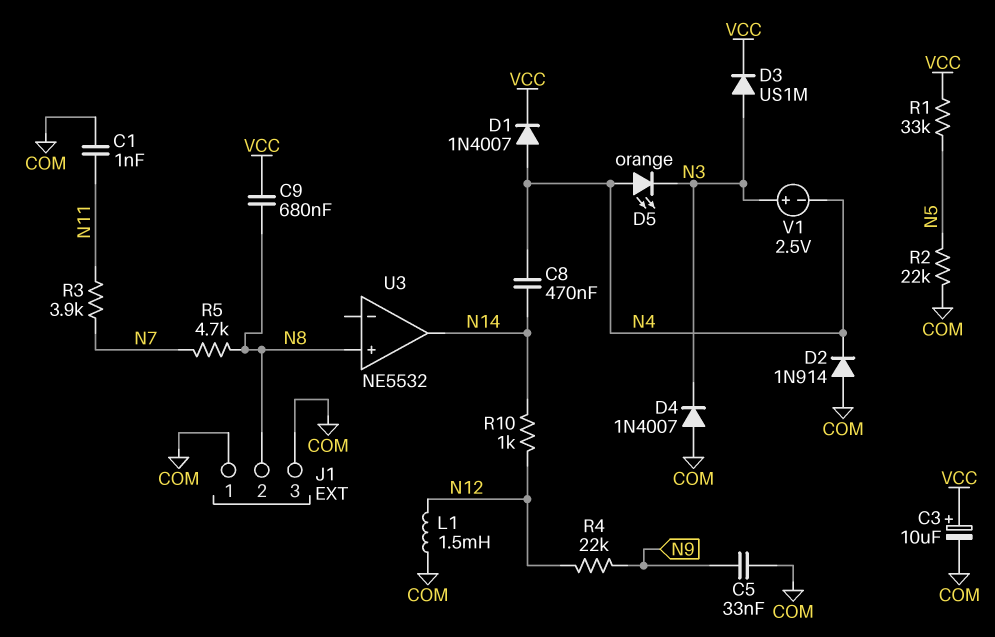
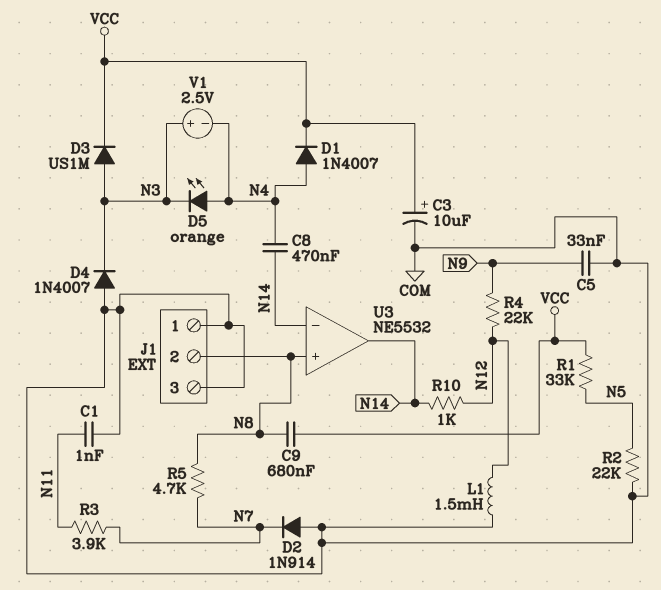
D2: diode 1N914 (A COM, K N4) -> diode 1N914 (A COM, K N7)
U3 pin in-: none -> N14

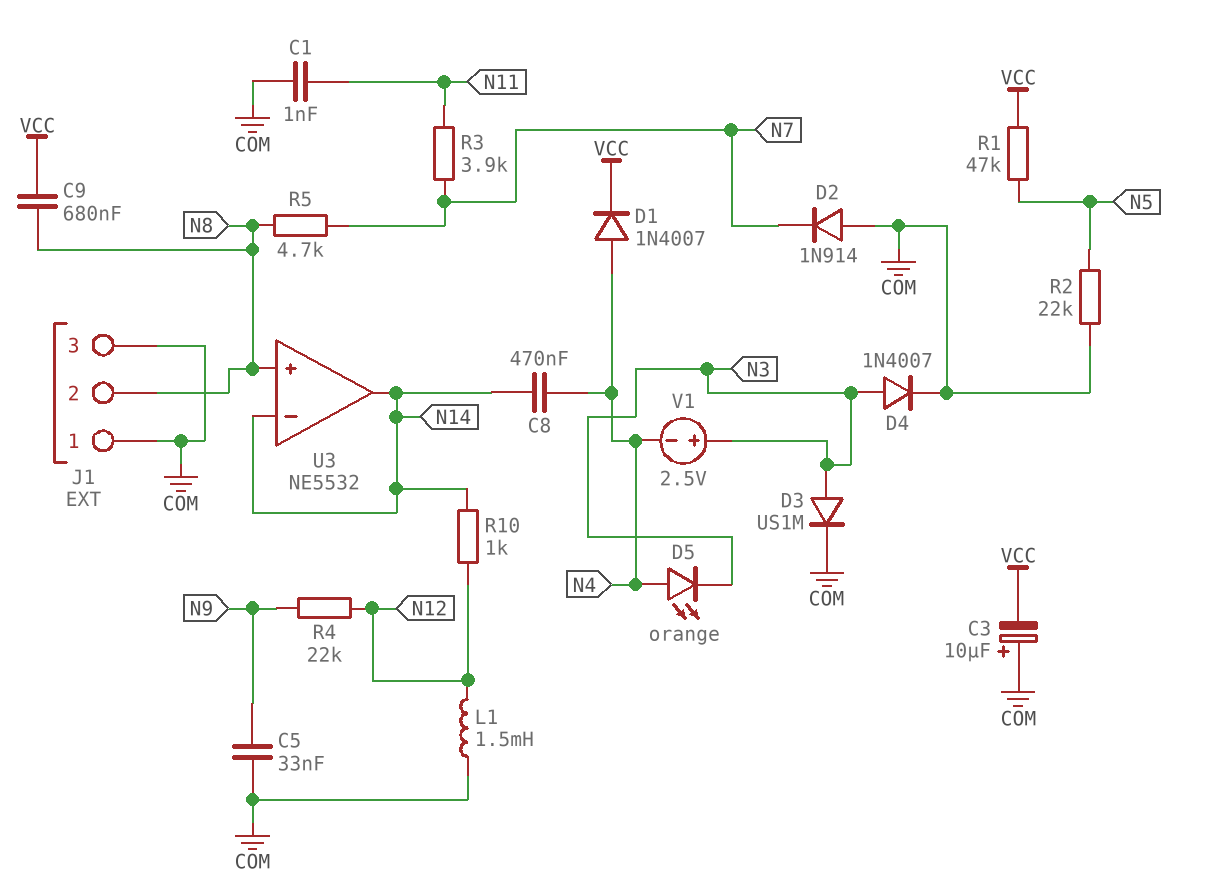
C3: 10uF (plus VCC, minus COM) -> 10uF (plus COM, minus VCC)
D3: diode US1M (A N3, K VCC) -> diode US1M (A N3, K COM)
D4: diode 1N4007 (A COM, K N3) -> diode 1N4007 (A N3, K COM)
R1: 33k (N5, VCC) -> 47k (N5, VCC)

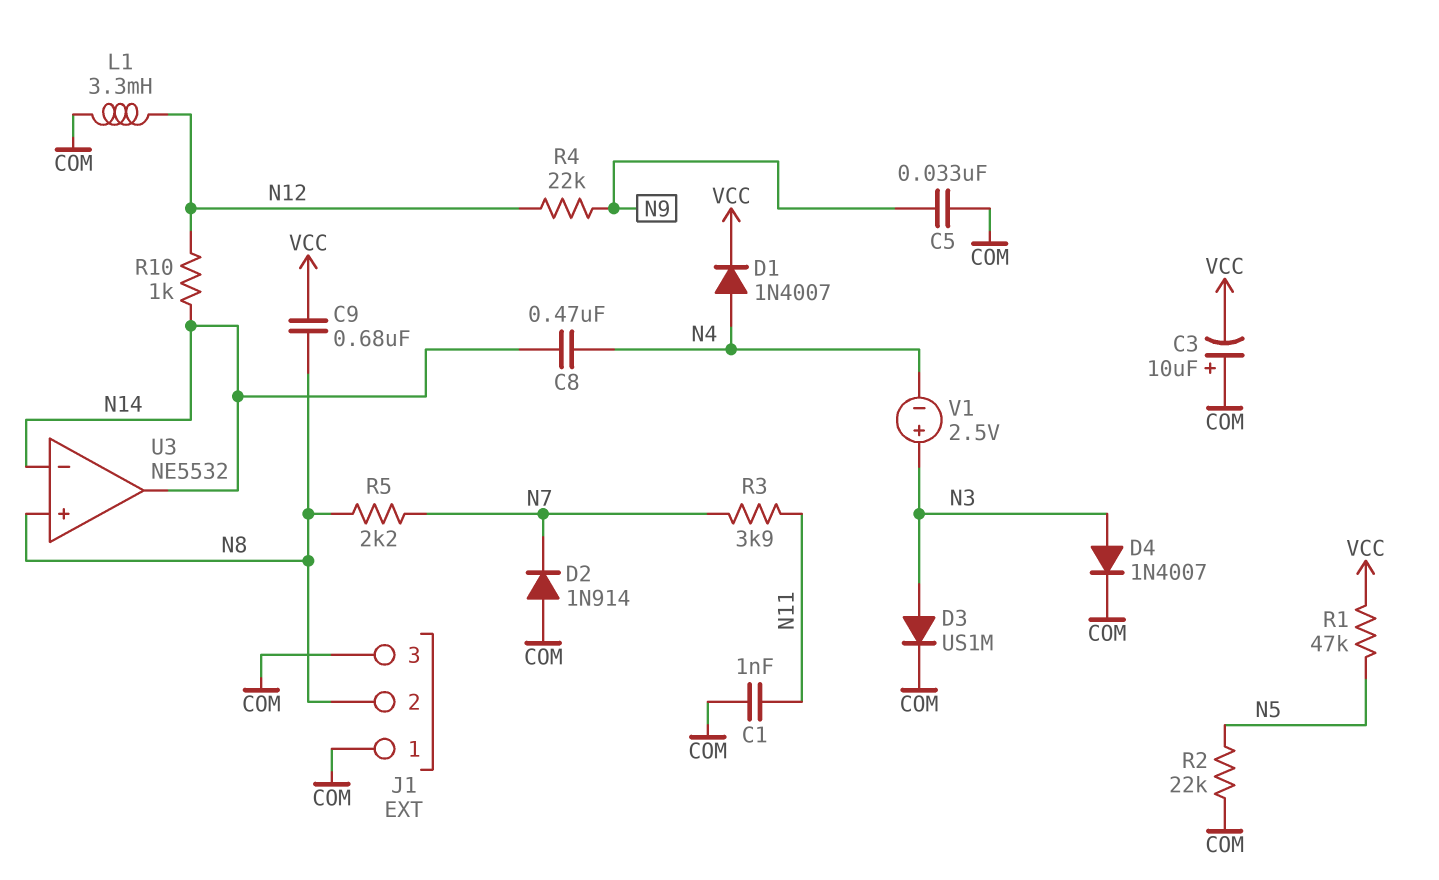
D5: LED orange (A N4, K N3) -> none
L1: 1.5mH (COM, N12) -> 3.3mH (COM, N12)
R5: 4.7k (N7, N8) -> 2.2k (N7, N8)

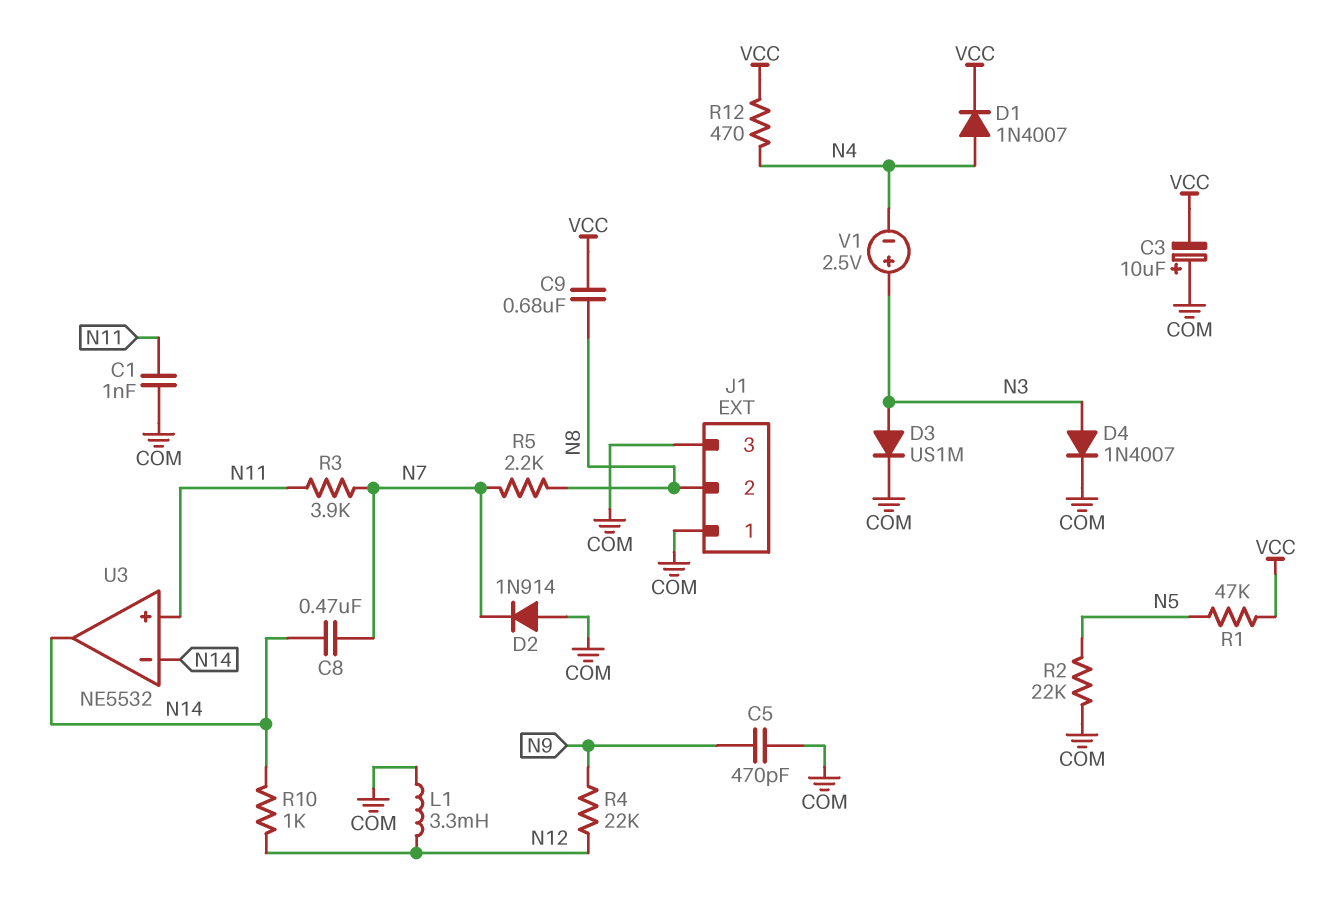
C5: 33nF (COM, N9) -> 470pF (COM, N9)
C8: 470nF (N4, N14) -> 470nF (N7, N14)
R12: none -> 470 (N4, VCC)
U3 pin in+: N8 -> N11

